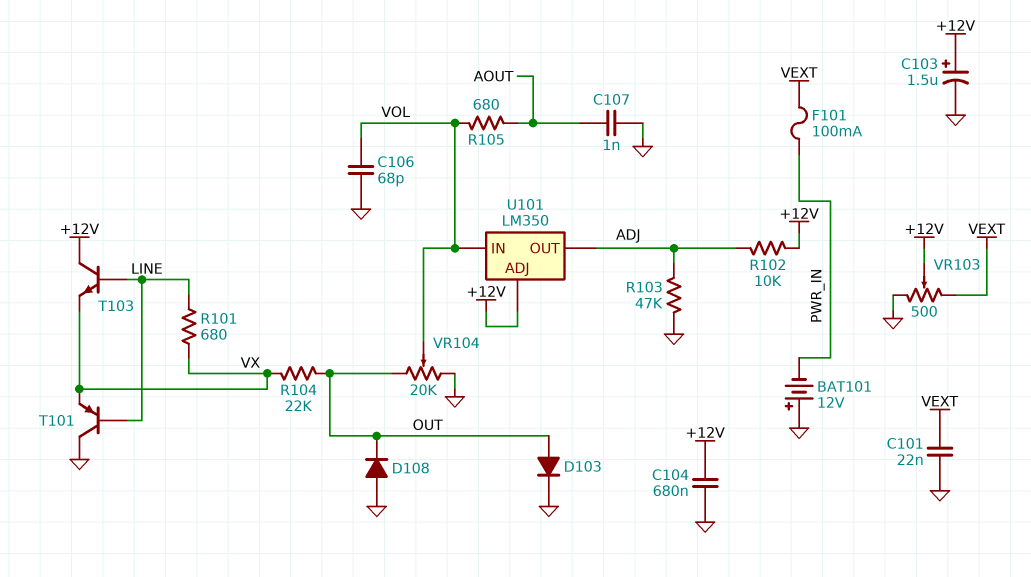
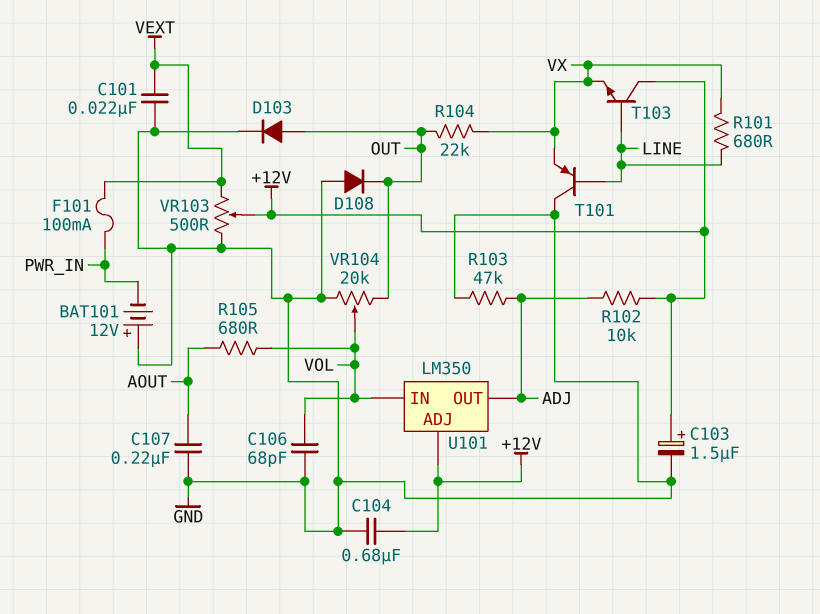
C107: 1nF (AOUT, GND) -> 220nF (AOUT, GND)

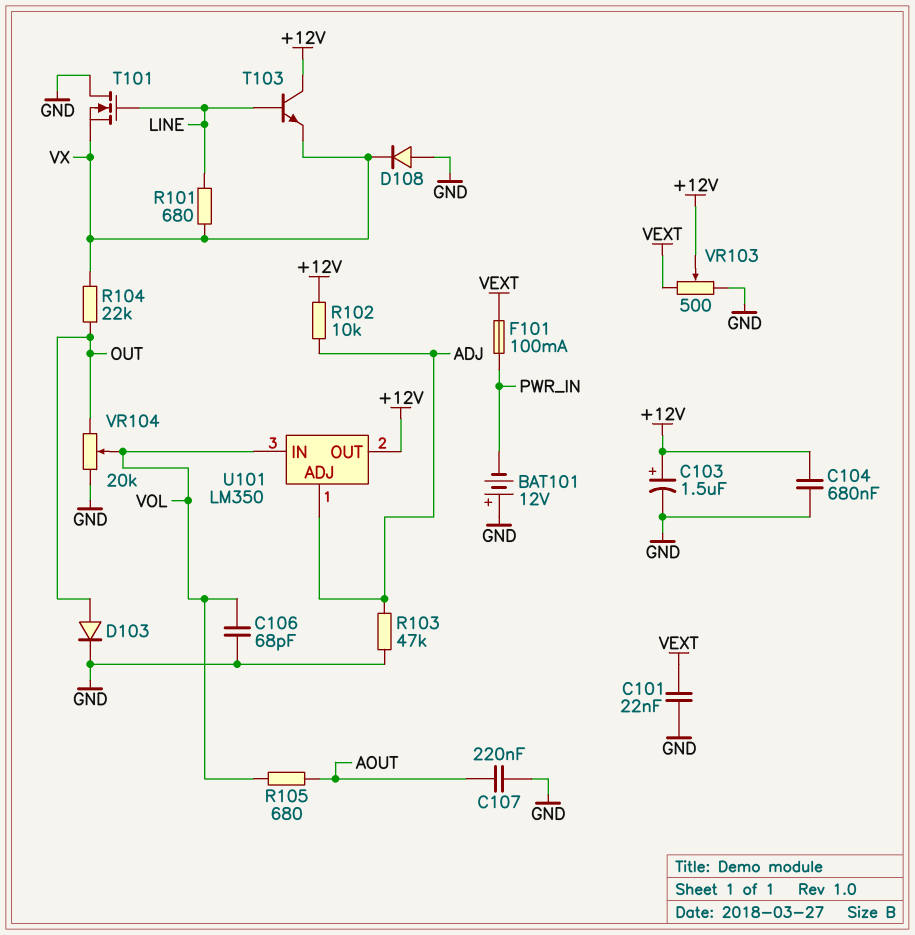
D108: diode (A GND, K OUT) -> diode (A GND, K VX)
T101: PNP (B LINE, C GND, E VX) -> NMOS (G LINE, D GND, S VX)
U101 pin ADJ: +12V -> ADJ
U101 pin OUT: ADJ -> +12V

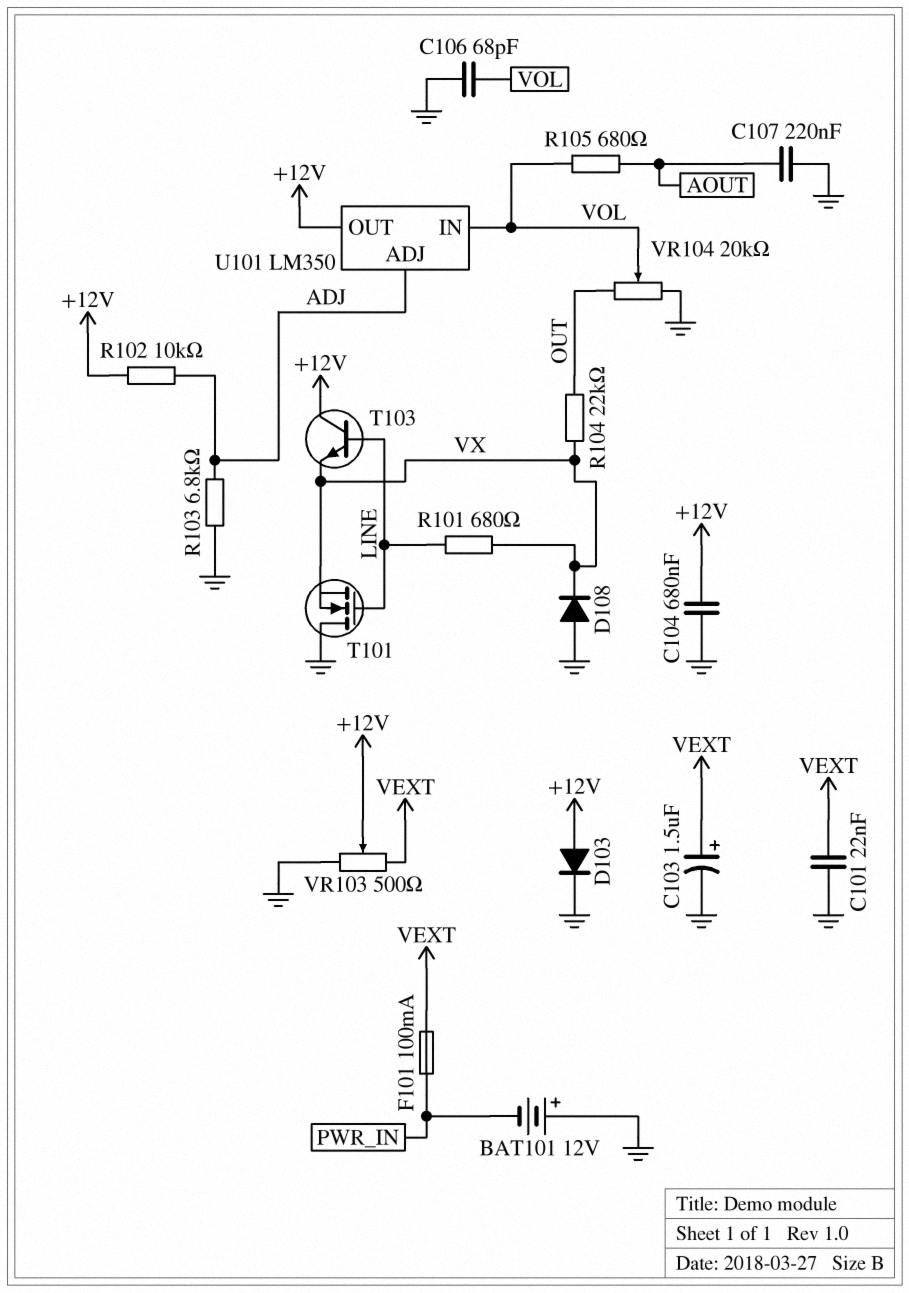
C103: 1.5uF (plus +12V, minus GND) -> 1.5uF (plus VEXT, minus GND)
D103: diode (A OUT, K GND) -> diode (A +12V, K GND)
R103: 47k (ADJ, GND) -> 6.8k (ADJ, GND)

